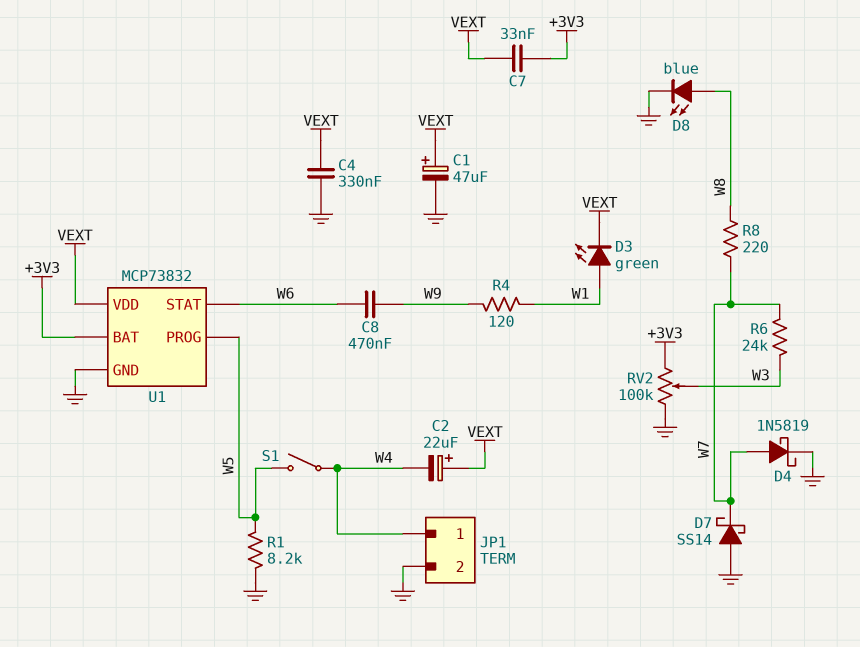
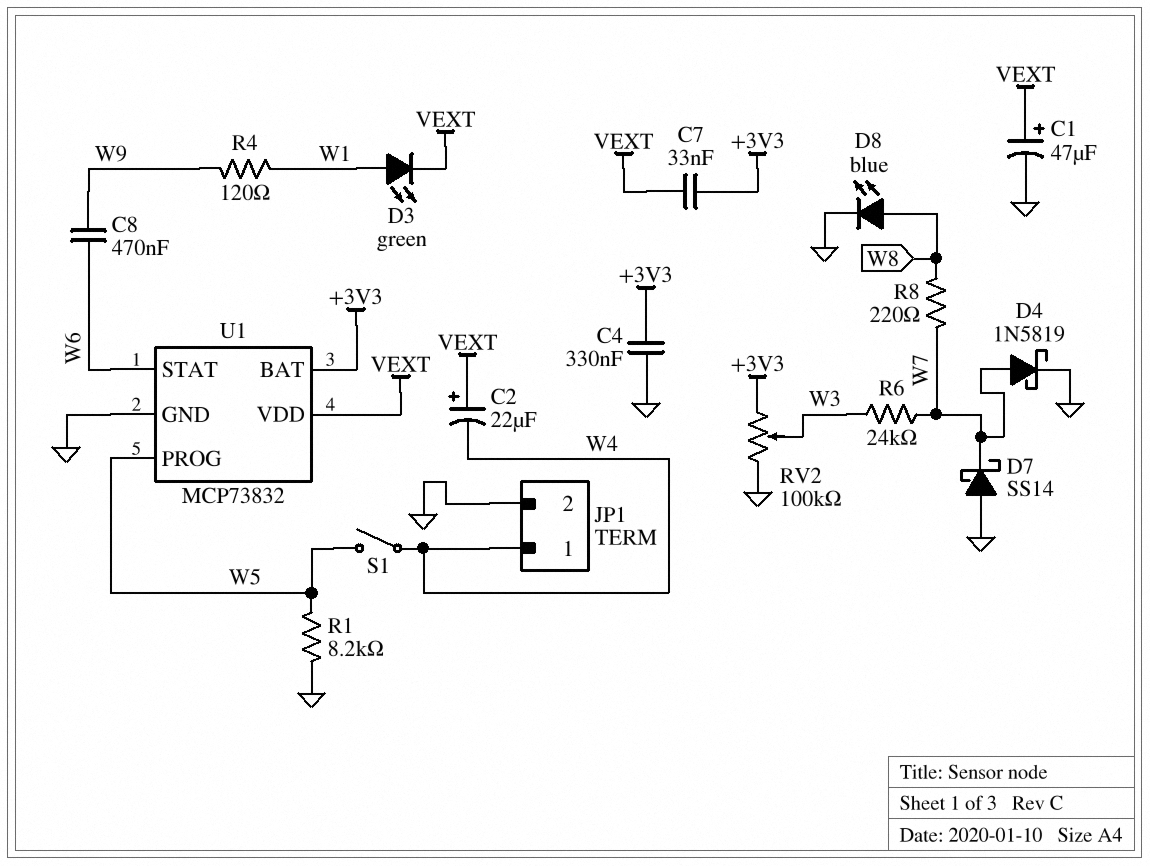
C4: 330nF (GND, VEXT) -> 330nF (+3V3, GND)

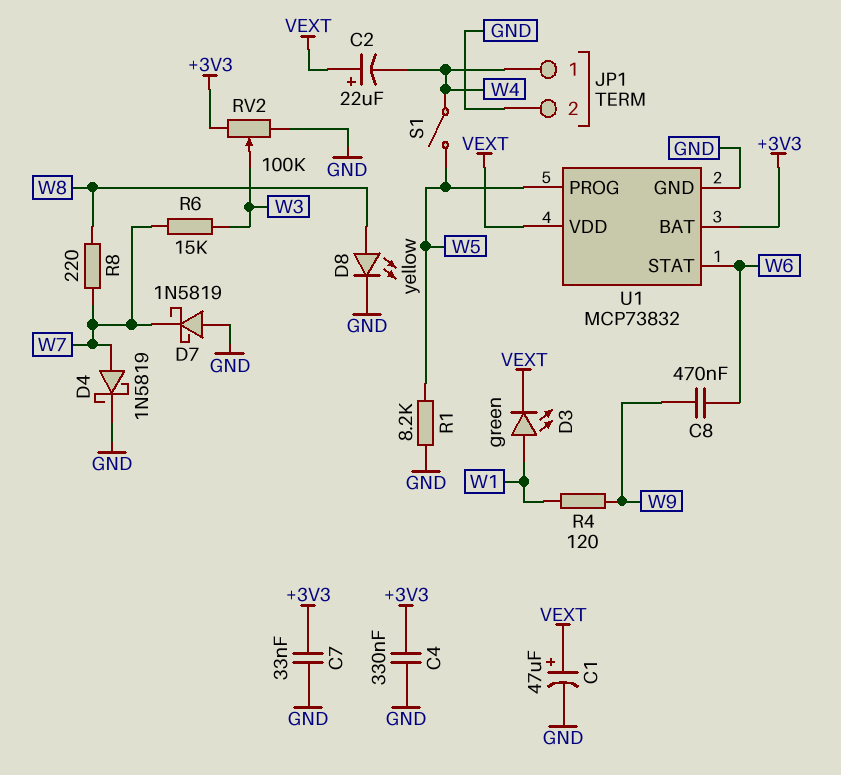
C7: 33nF (+3V3, VEXT) -> 33nF (+3V3, GND)
D7: schottky SS14 (A GND, K W7) -> schottky 1N5819 (A GND, K W7)
D8: LED blue (A W8, K GND) -> LED yellow (A W8, K GND)
R6: 24k (W3, W7) -> 15k (W3, W7)

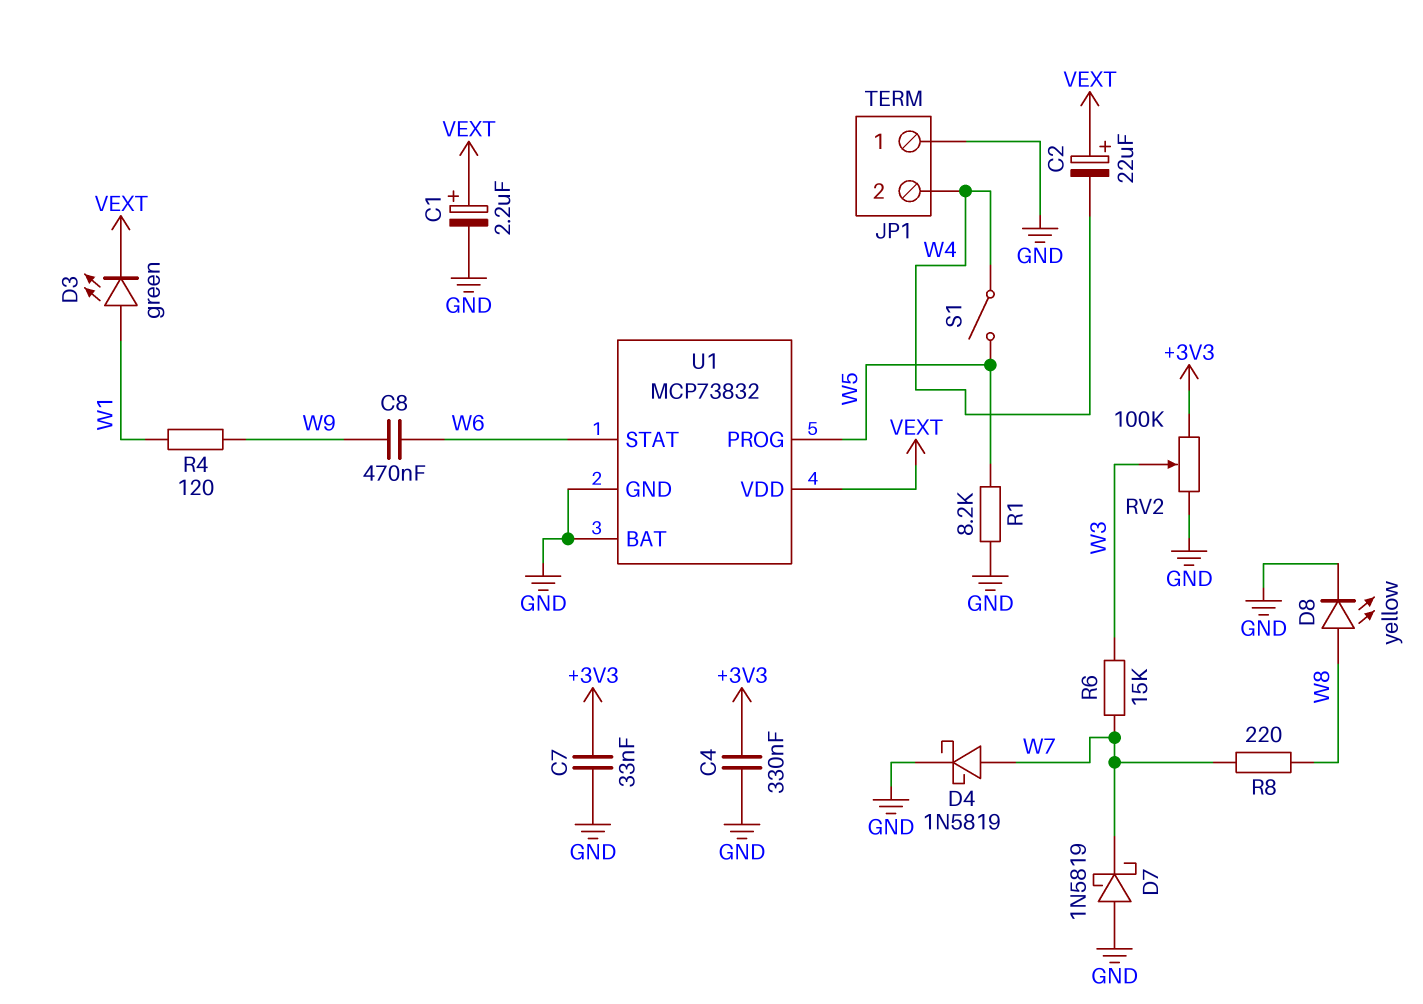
C1: 47uF (plus VEXT, minus GND) -> 2.2uF (plus VEXT, minus GND)
JP1 pin 1: W4 -> GND
JP1 pin 2: GND -> W4
U1 pin BAT: +3V3 -> GND

